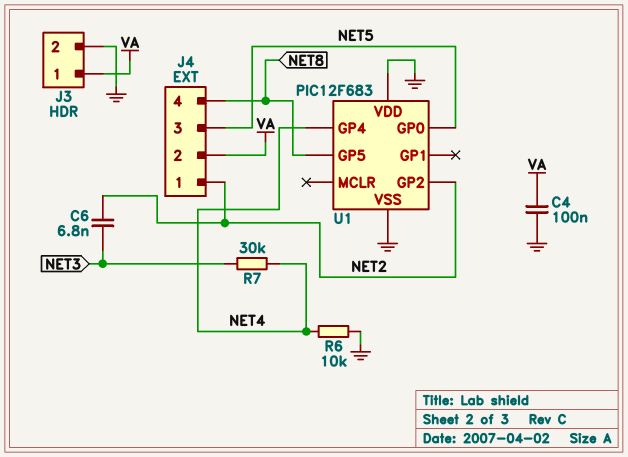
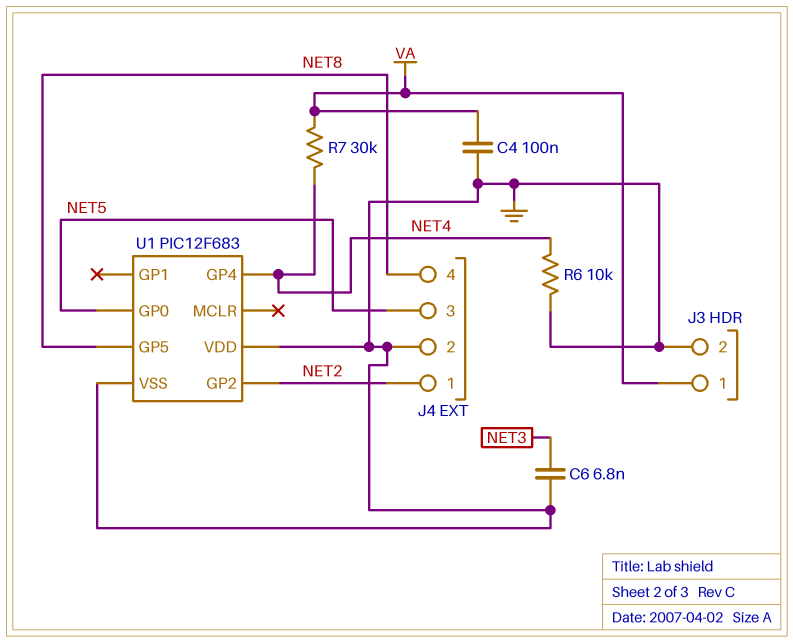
C6: 6.8nF (NET2, NET3) -> 6.8nF (GND, NET3)
J4 pin 2: VA -> GND
R7: 30k (NET3, NET4) -> 30k (NET4, VA)

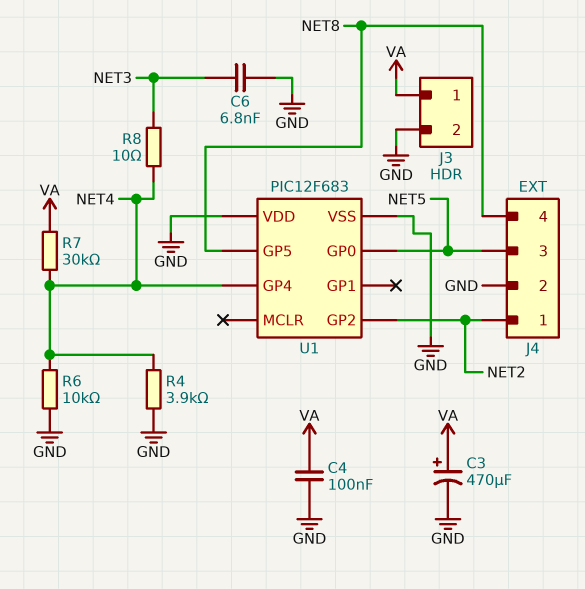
C3: none -> 470uF (plus VA, minus GND)
R4: none -> 3.9k (GND, NET4)
R8: none -> 10 (NET3, NET4)

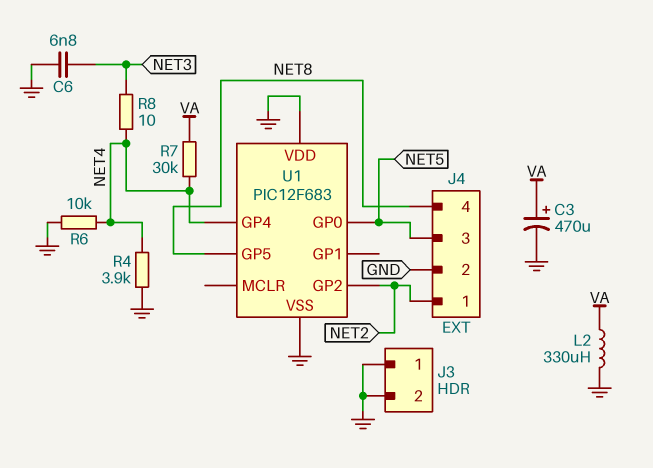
C4: 100nF (GND, VA) -> none
J3 pin 1: VA -> GND
L2: none -> 330uH (GND, VA)

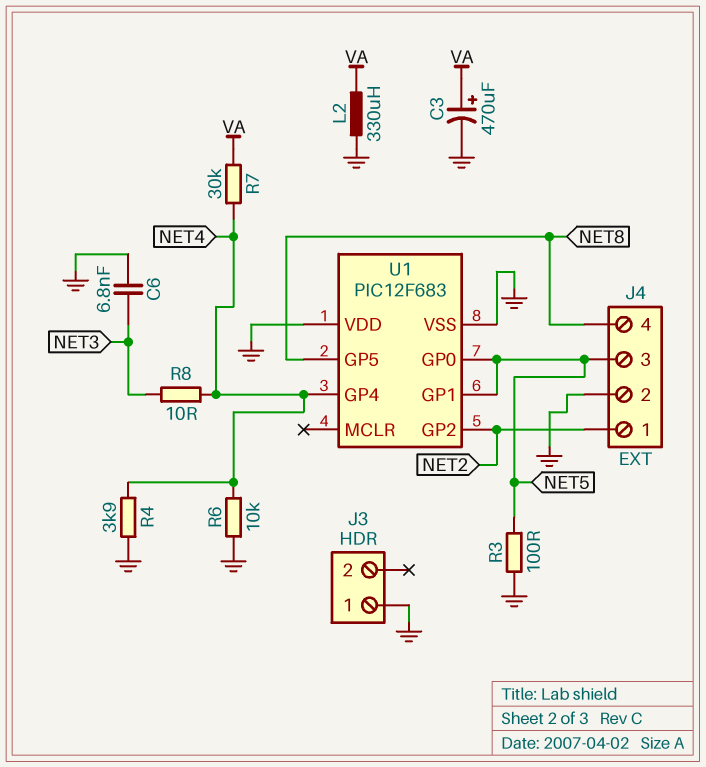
J3 pin 2: GND -> none
R3: none -> 100 (GND, NET5)
U1 pin GP1: none -> NET5

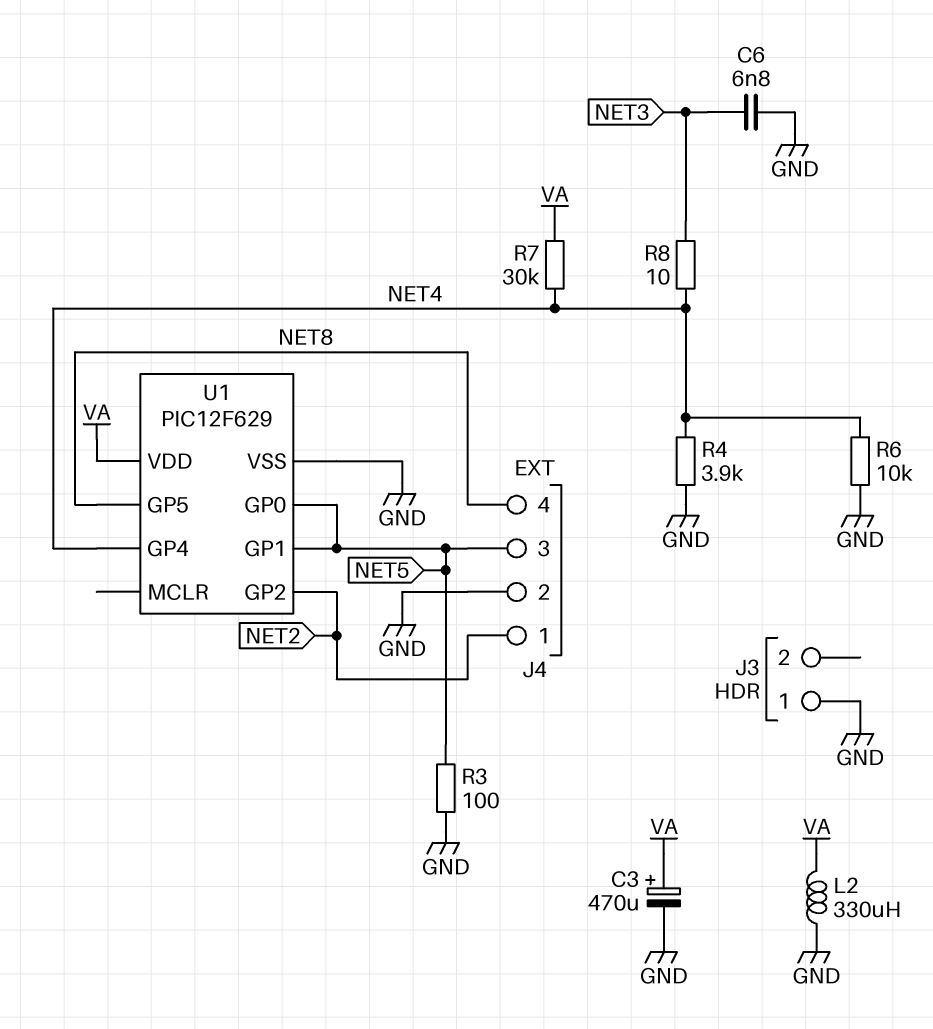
U1: PIC12F683 -> PIC12F629
U1 pin VDD: GND -> VA

